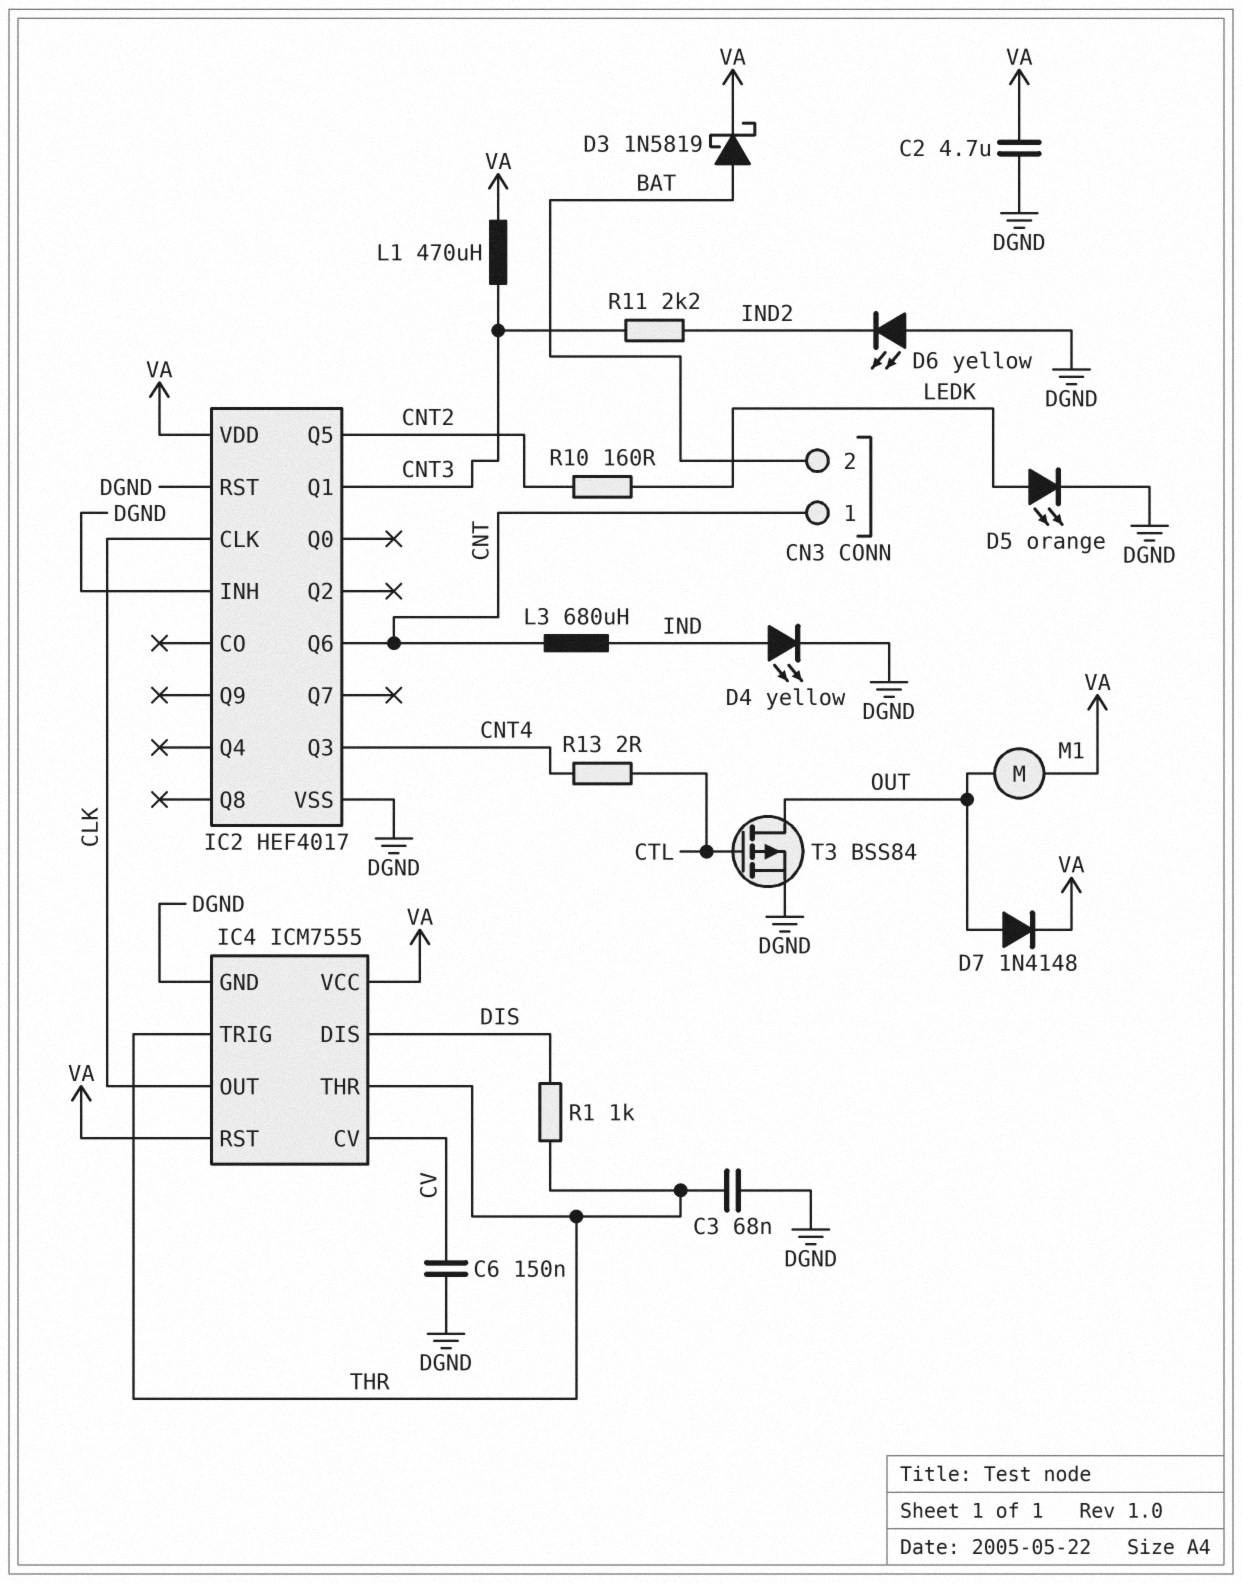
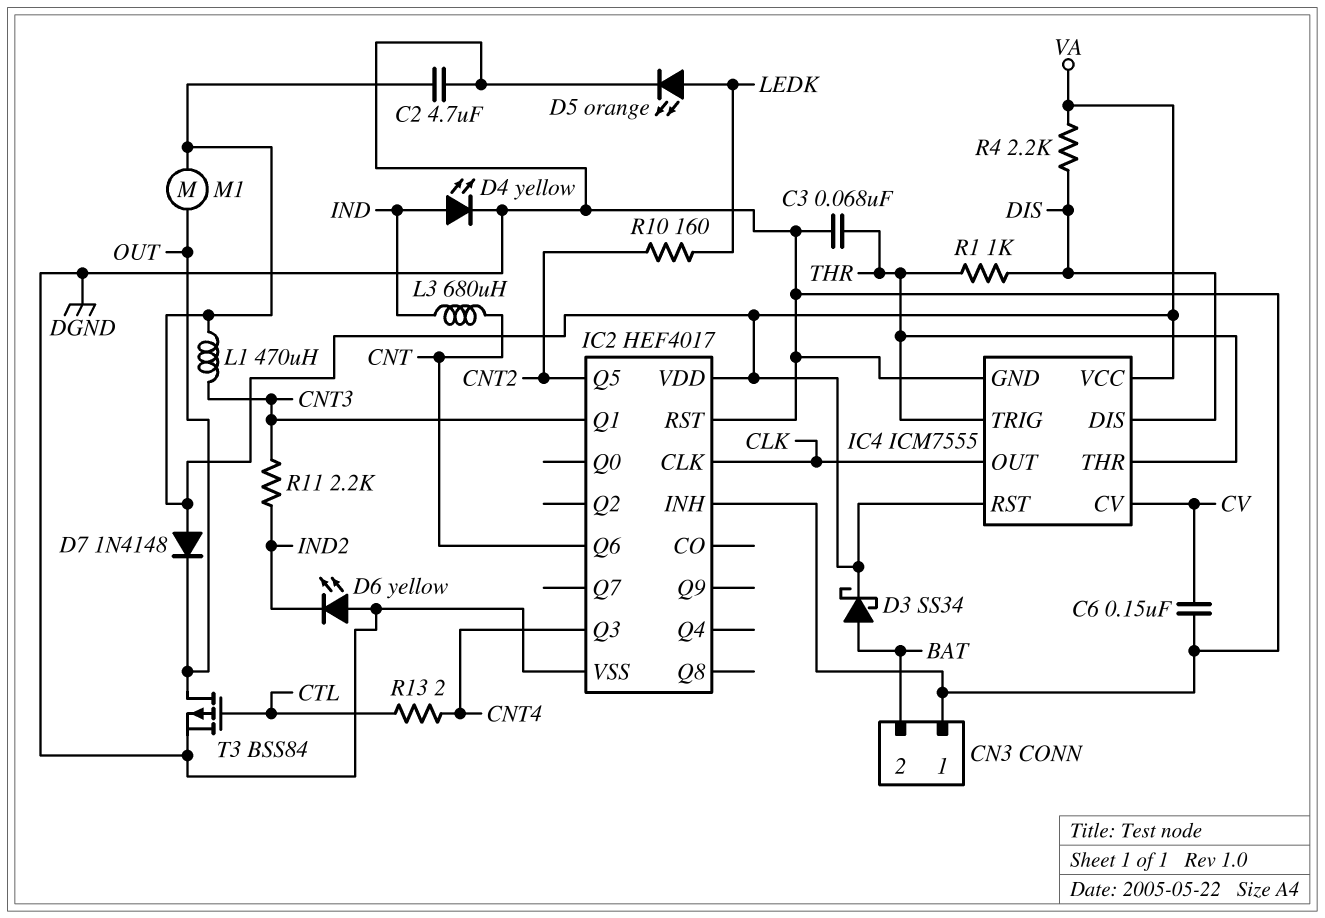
CN3 pin 1: CNT -> DGND
D3: schottky 1N5819 (A BAT, K VA) -> schottky SS34 (A BAT, K VA)
D7: diode 1N4148 (A OUT, K VA) -> diode 1N4148 (A VA, K OUT)
R4: none -> 2.2k (DIS, VA)

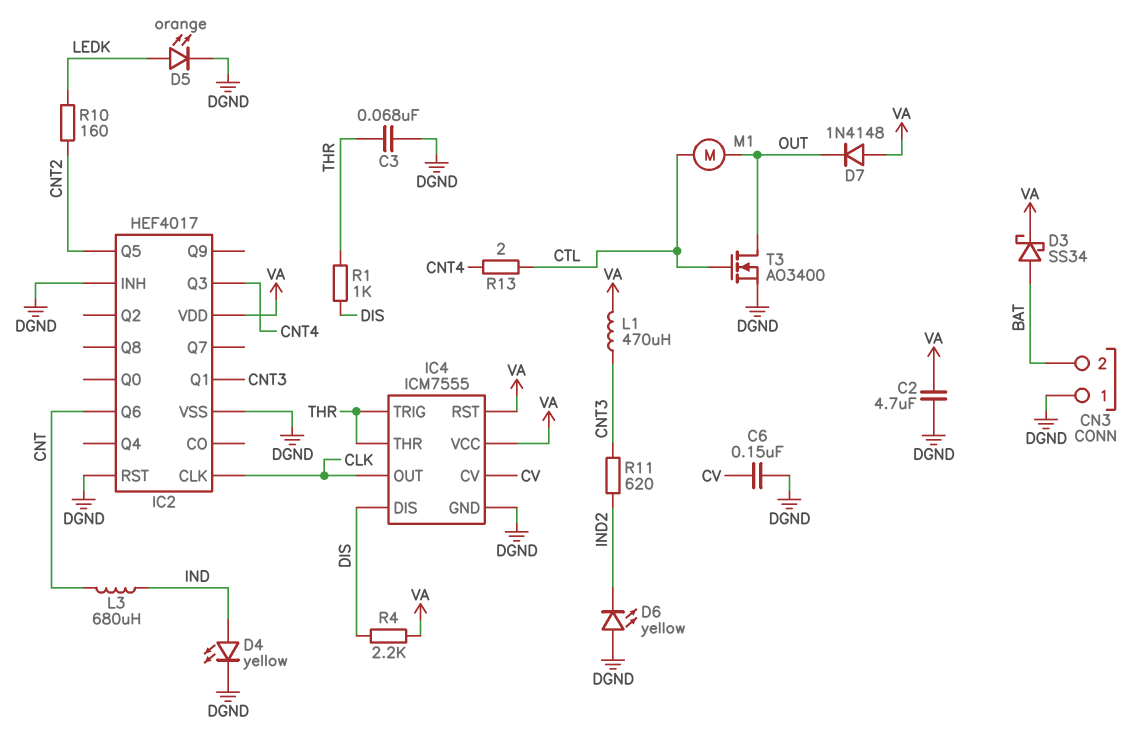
M1: motor (OUT, VA) -> motor (CTL, OUT)
R11: 2.2k (CNT3, IND2) -> 620 (CNT3, IND2)
T3: PMOS BSS84 (G CTL, D OUT, S DGND) -> NMOS AO3400 (G CTL, D OUT, S DGND)

